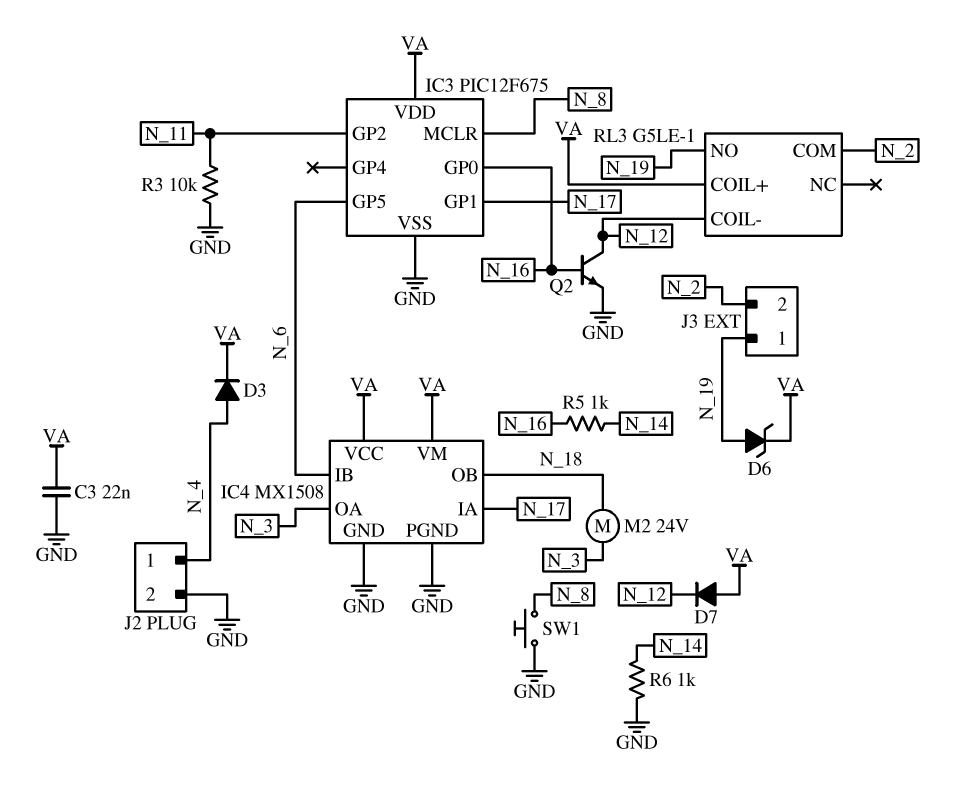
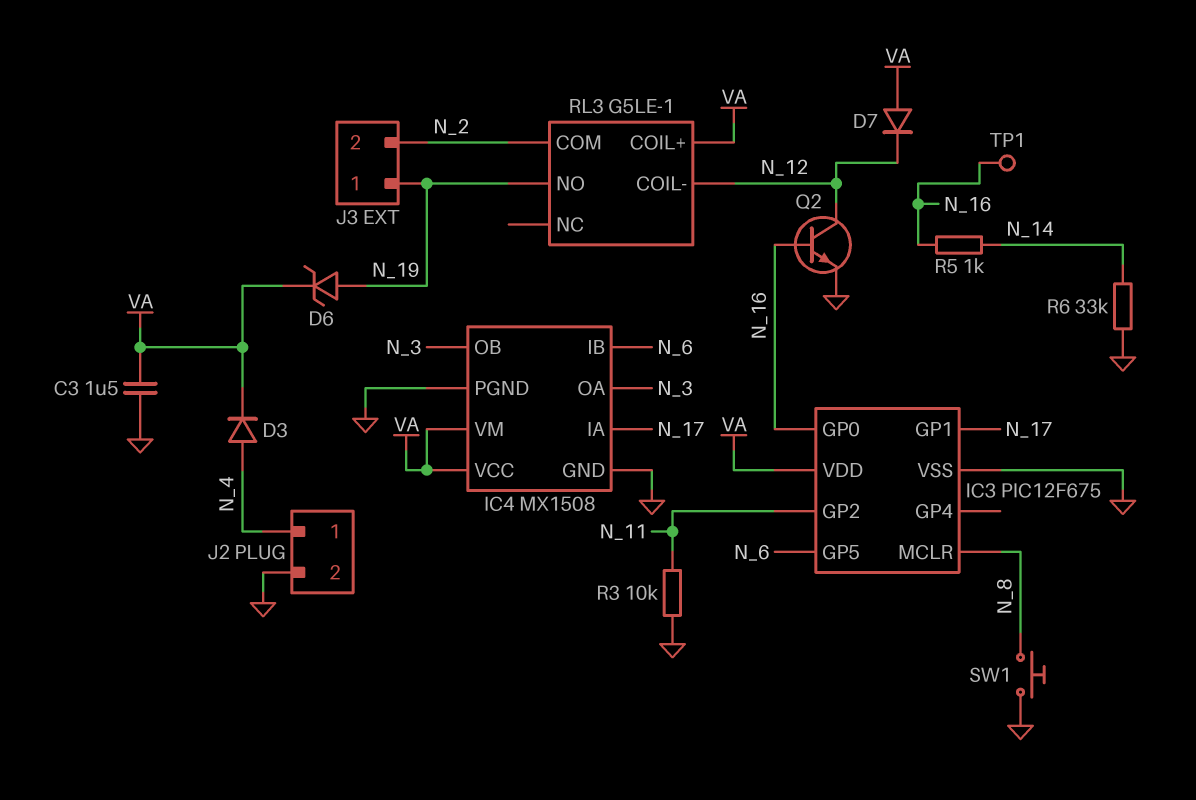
C3: 22nF (GND, VA) -> 1.5uF (GND, VA)
IC4 pin OB: N_18 -> N_3
M2: motor 24V (N_3, N_18) -> none
R6: 1k (GND, N_14) -> 33k (GND, N_14)
TP1: none -> test point (N_16)

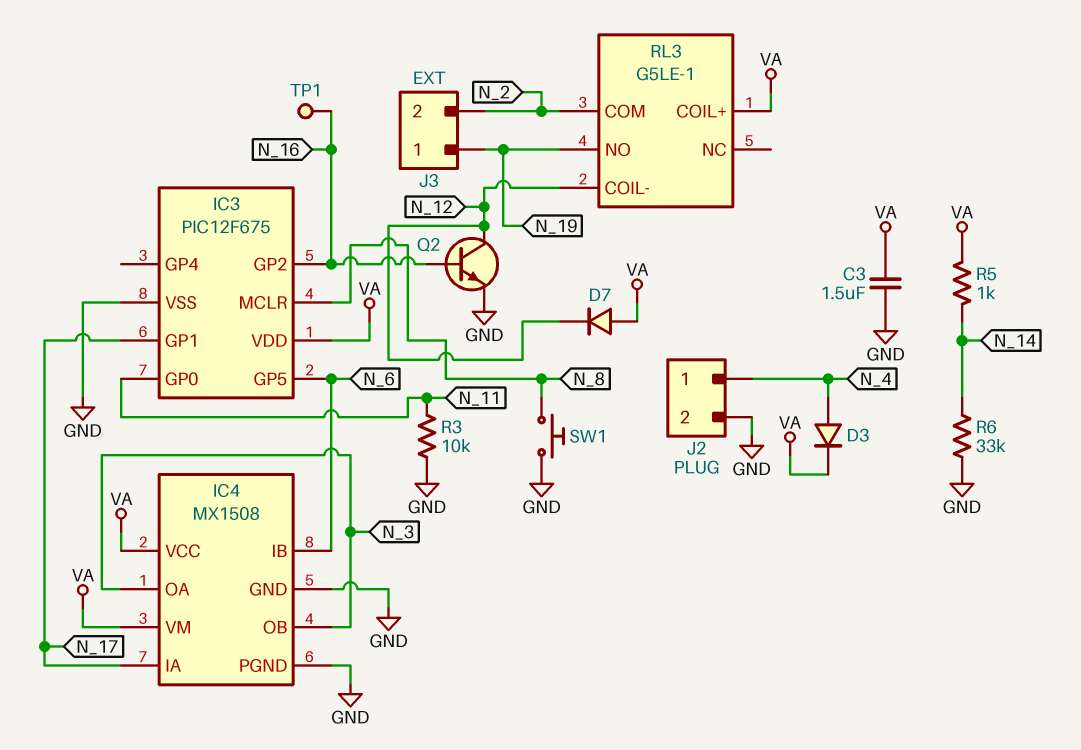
D6: zener (A N_19, K VA) -> none
IC3 pin GP0: N_16 -> N_11
IC3 pin GP2: N_11 -> N_16
R5: 1k (N_14, N_16) -> 1k (N_14, VA)

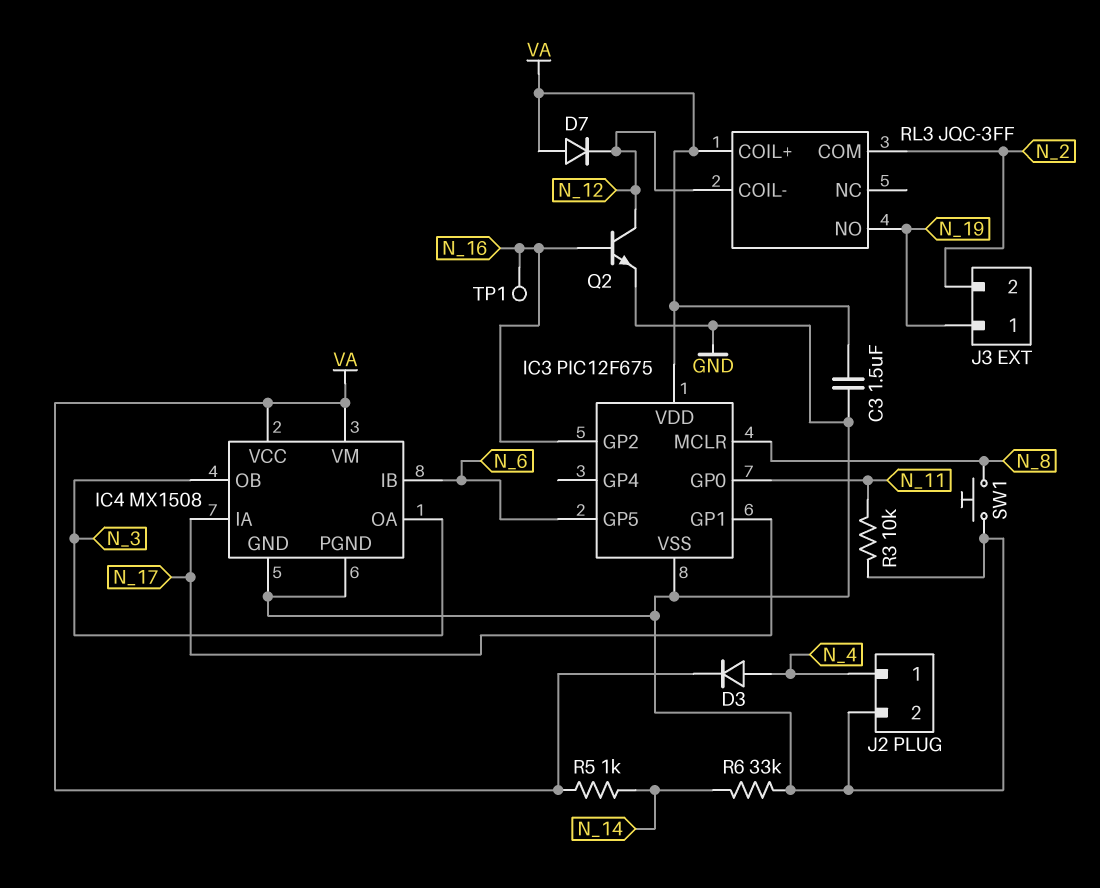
RL3: G5LE-1 -> JQC-3FF

